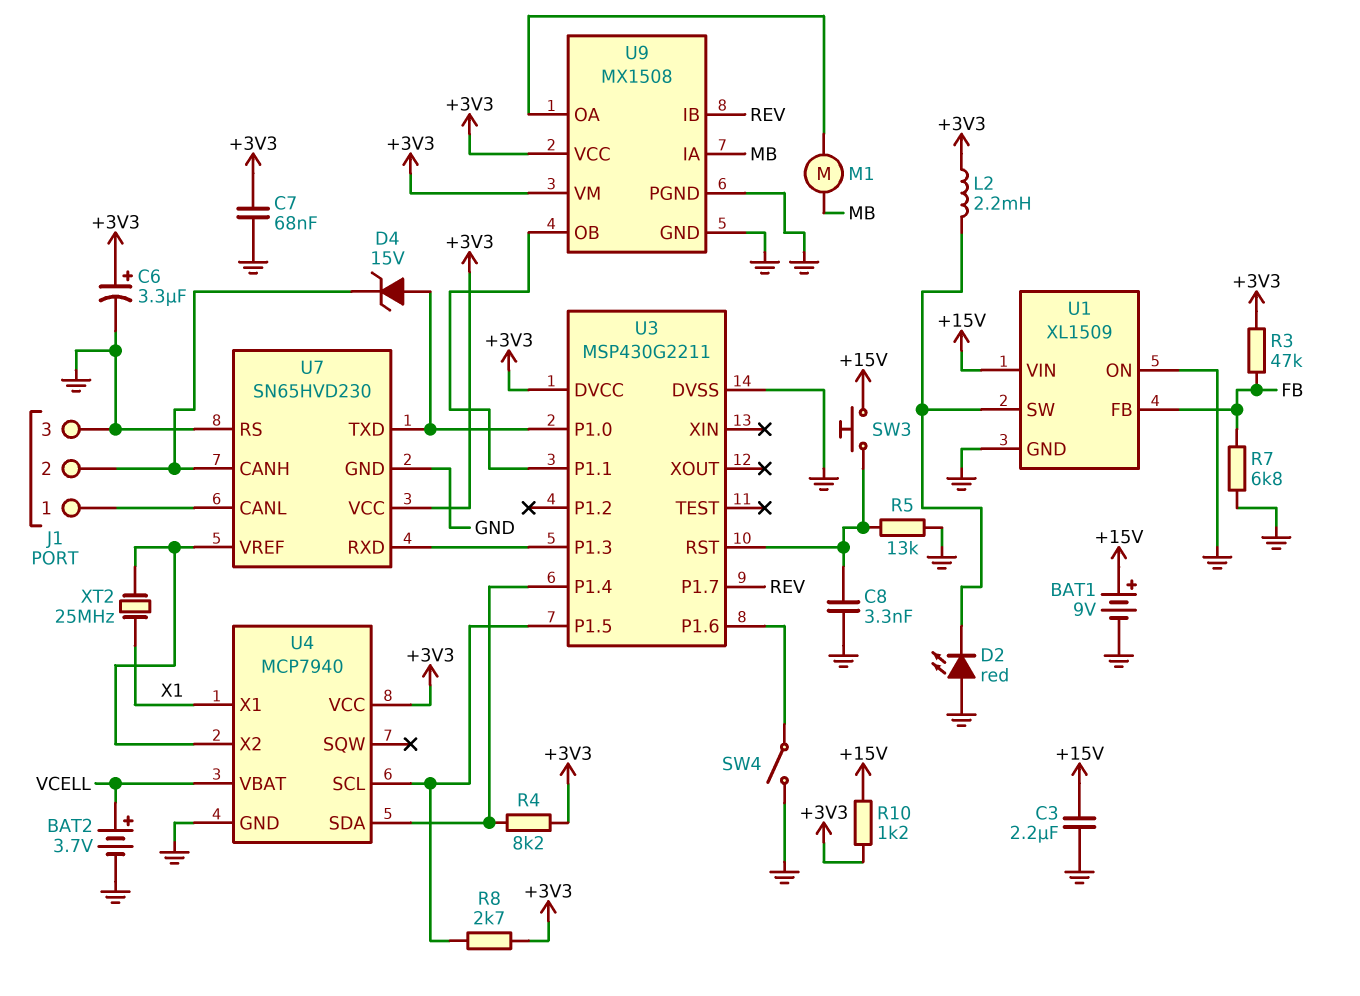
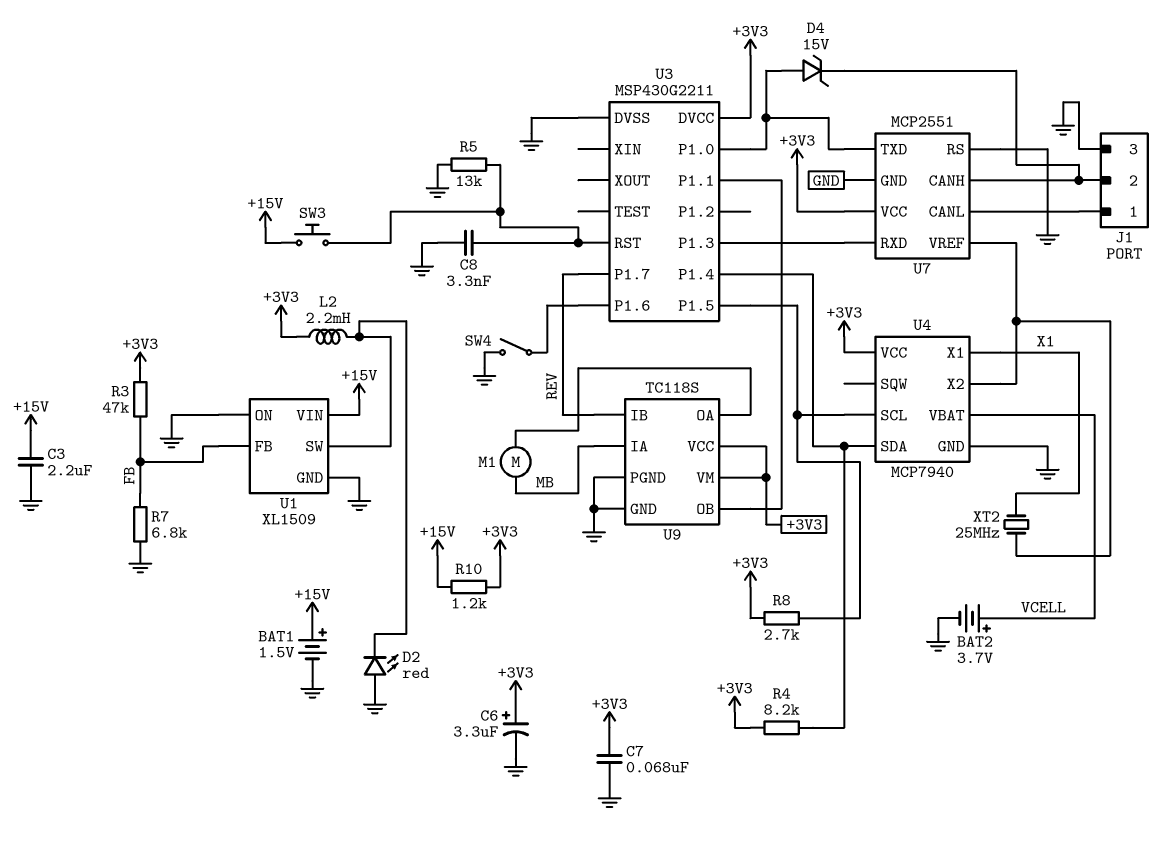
BAT1: 9V (plus +15V, minus GND) -> 1.5V (plus +15V, minus GND)
U7: SN65HVD230 -> MCP2551
U9: MX1508 -> TC118S

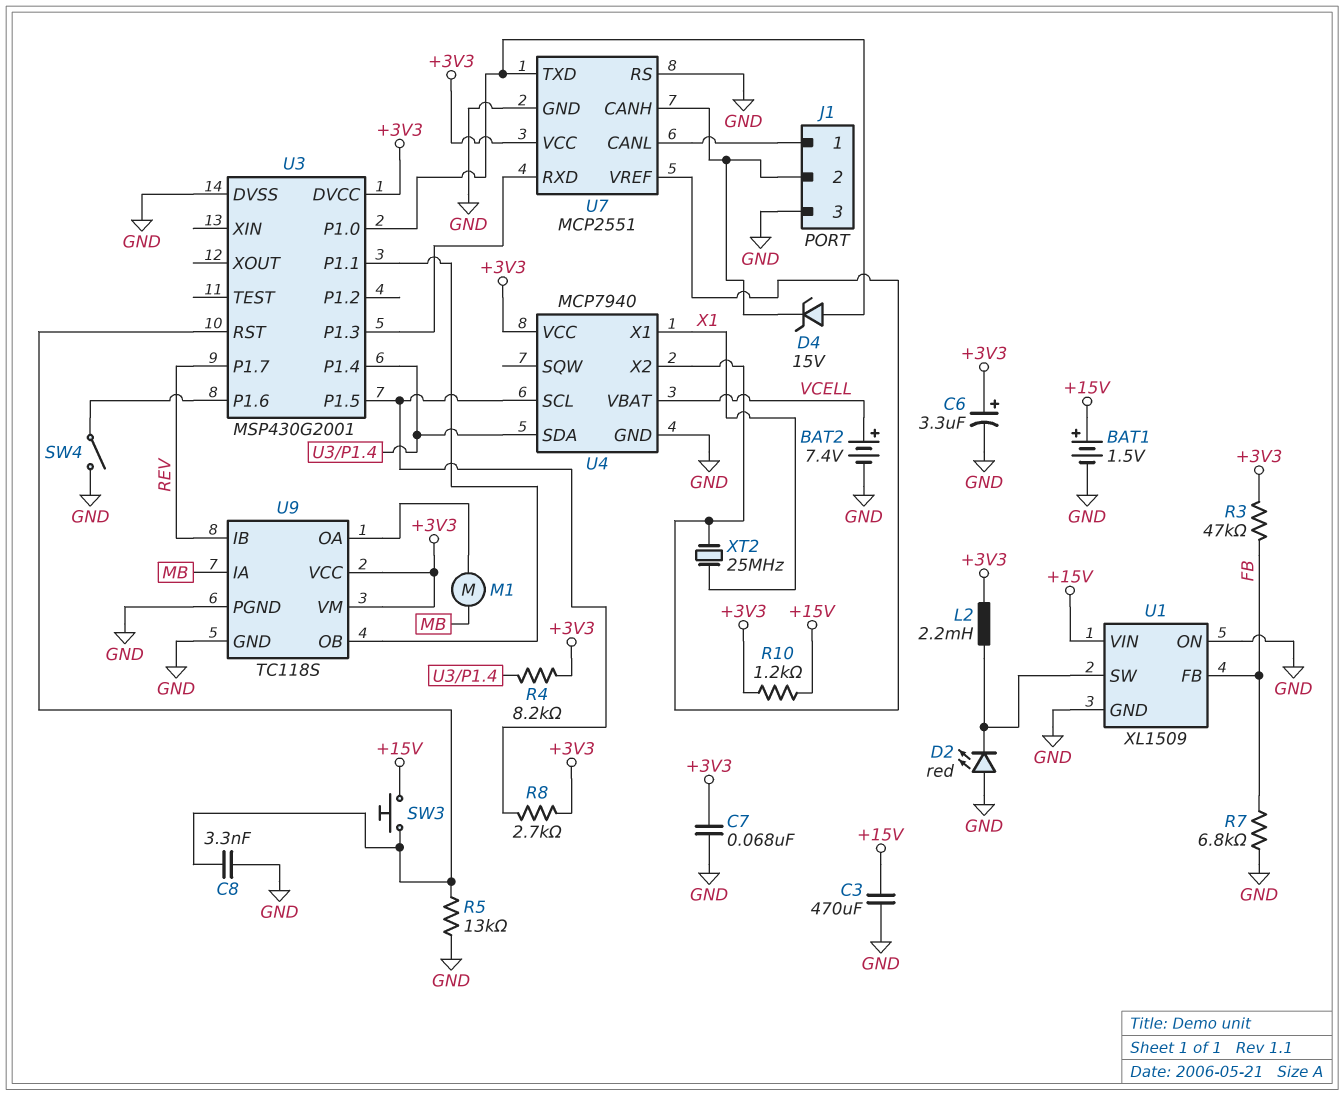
BAT2: 3.7V (plus VCELL, minus GND) -> 7.4V (plus VCELL, minus GND)
C3: 2.2uF (+15V, GND) -> 470uF (+15V, GND)
U3: MSP430G2211 -> MSP430G2001

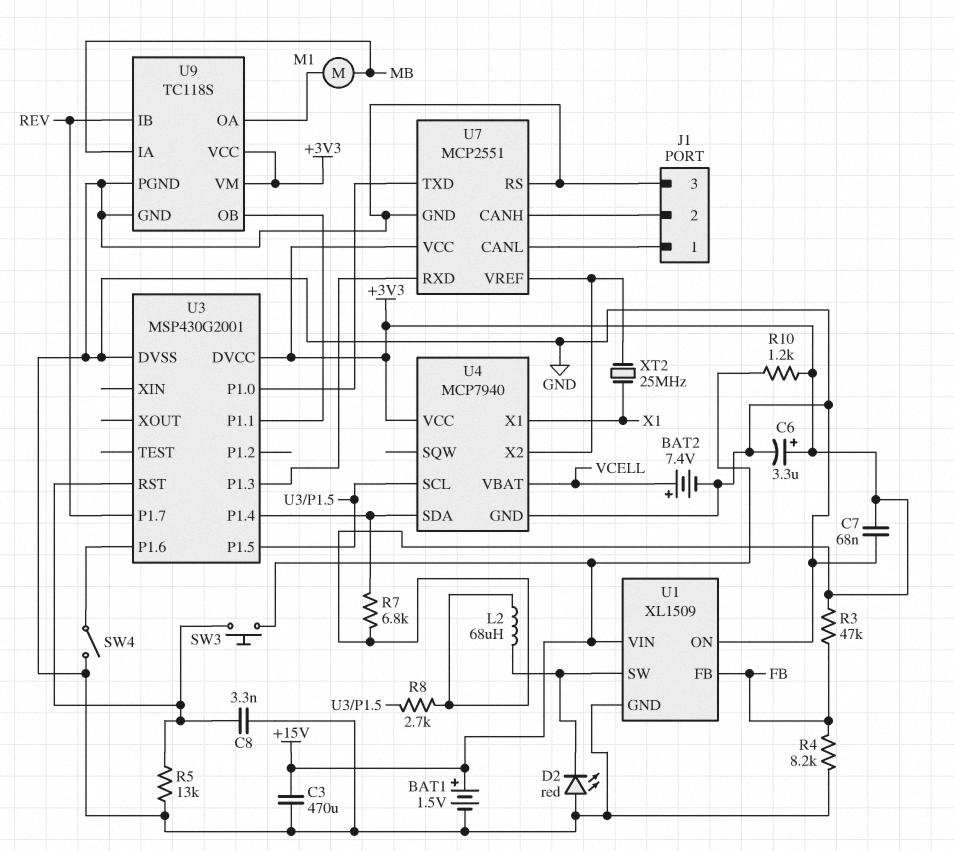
D4: zener 15V (A U3/P1.0, K J1/2) -> none
L2: 2.2mH (+3V3, U1/SW) -> 68uH (+3V3, U1/SW)
R4: 8.2k (+3V3, U3/P1.4) -> 8.2k (FB, GND)
R7: 6.8k (FB, GND) -> 6.8k (+3V3, U3/P1.4)

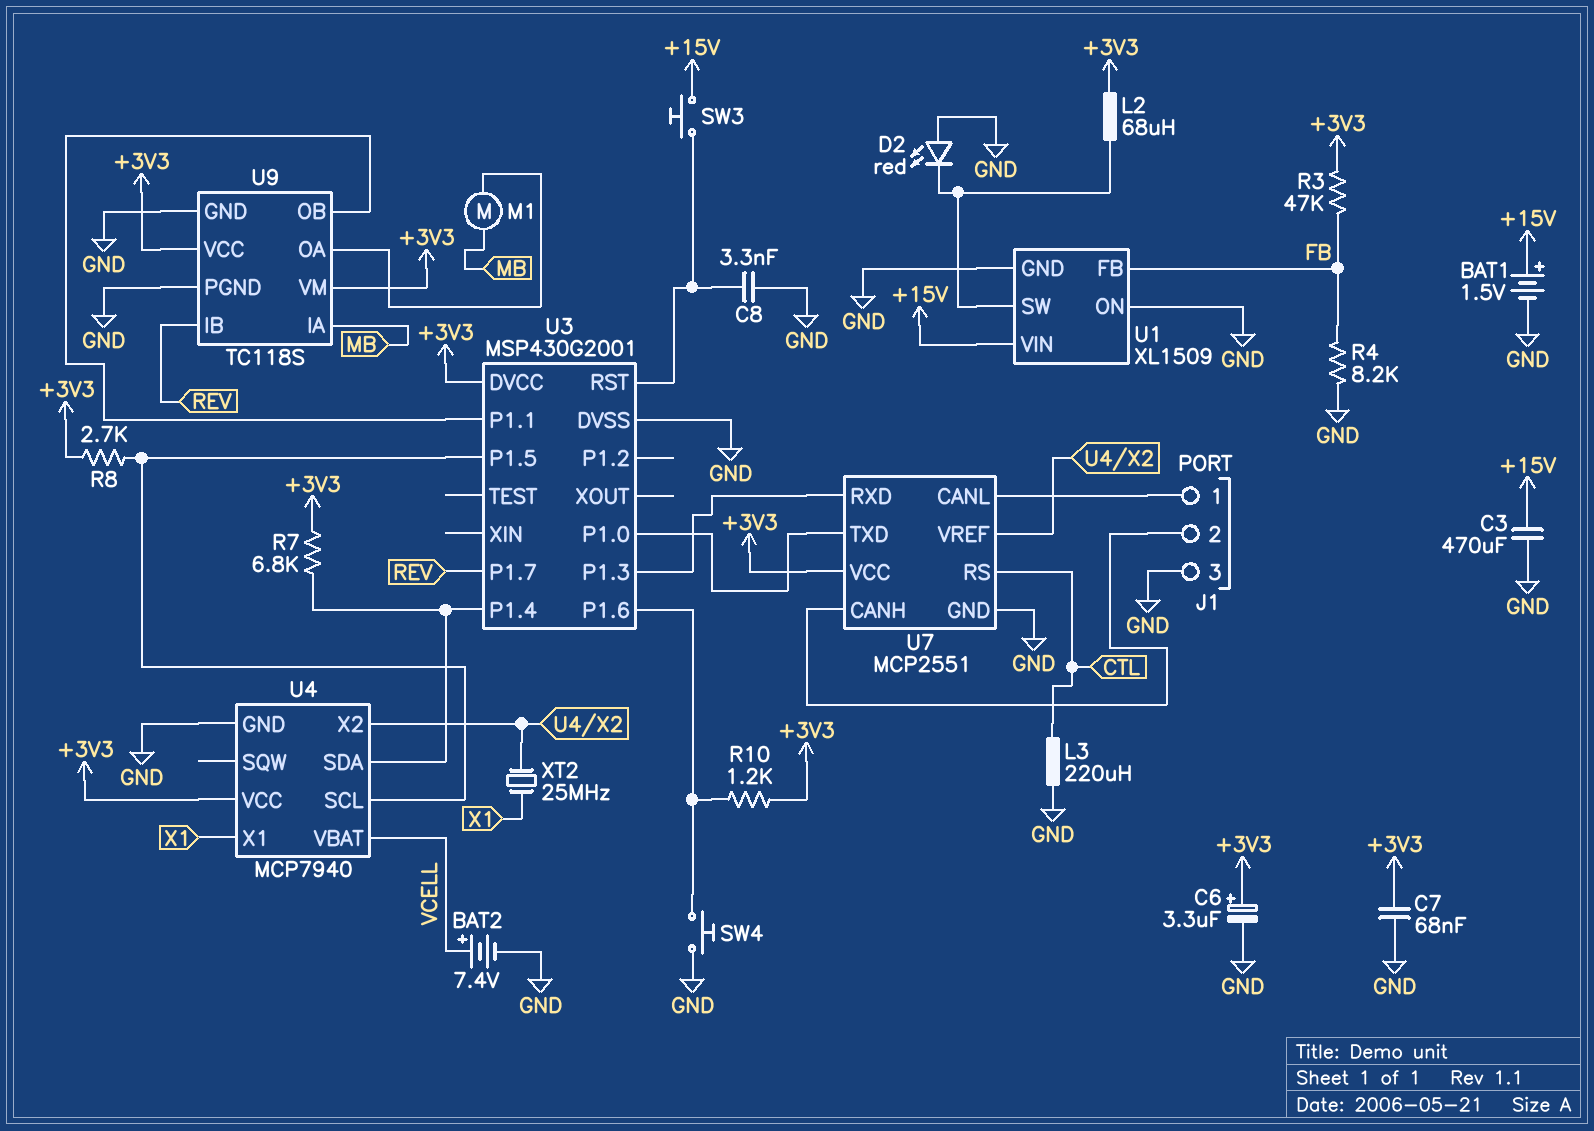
L3: none -> 220uH (CTL, GND)
R5: 13k (GND, U3/RST) -> none
R10: 1.2k (+3V3, +15V) -> 1.2k (+3V3, U3/P1.6)
SW4: switch (GND, U3/P1.6) -> button (GND, U3/P1.6)
U7 pin RS: GND -> CTL

